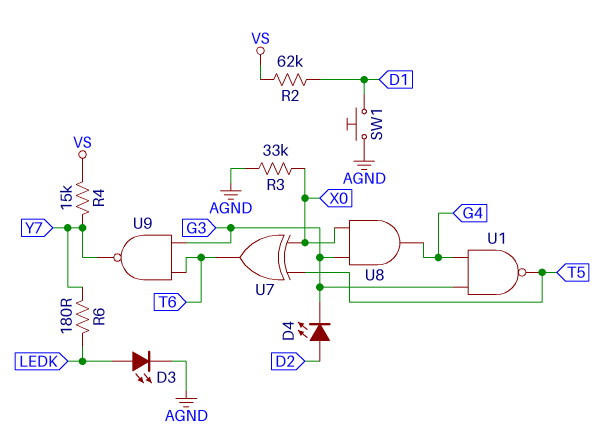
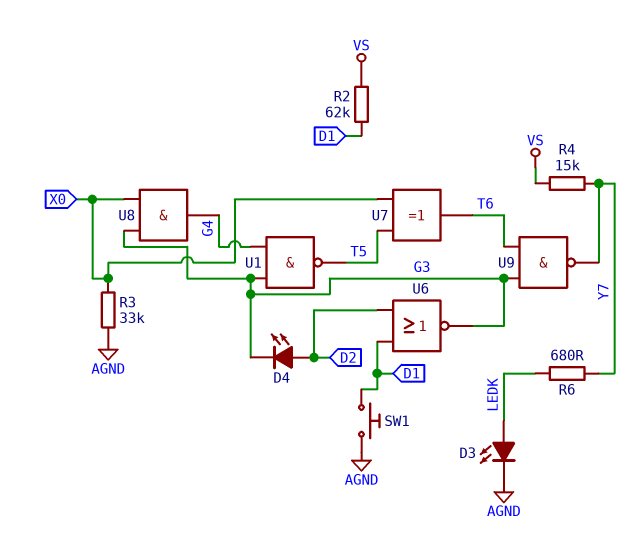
R6: 180 (LEDK, Y7) -> 680 (LEDK, Y7)
U6: none -> NOR (in D1, in D2, out G3)

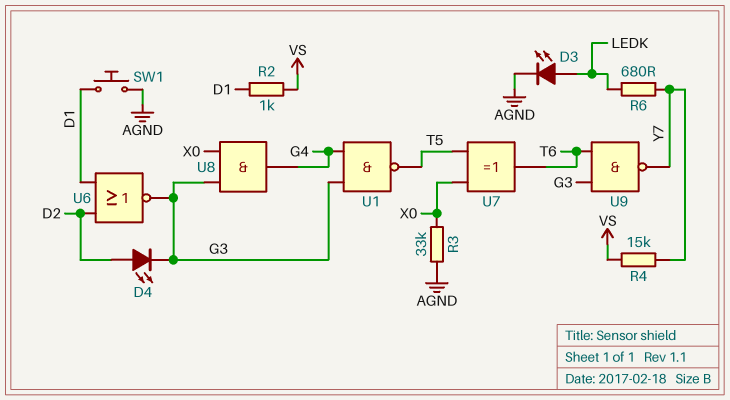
R2: 62k (D1, VS) -> 1k (D1, VS)

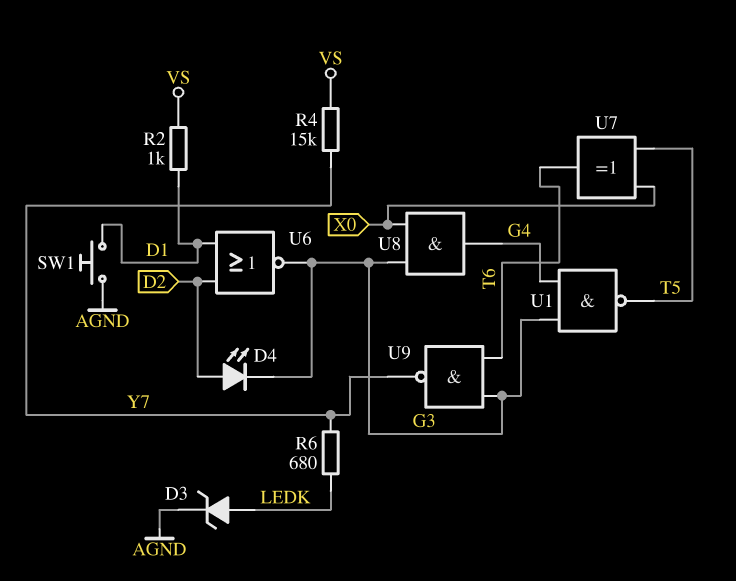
D3: LED (A LEDK, K AGND) -> zener (A LEDK, K AGND)
R3: 33k (AGND, X0) -> none

